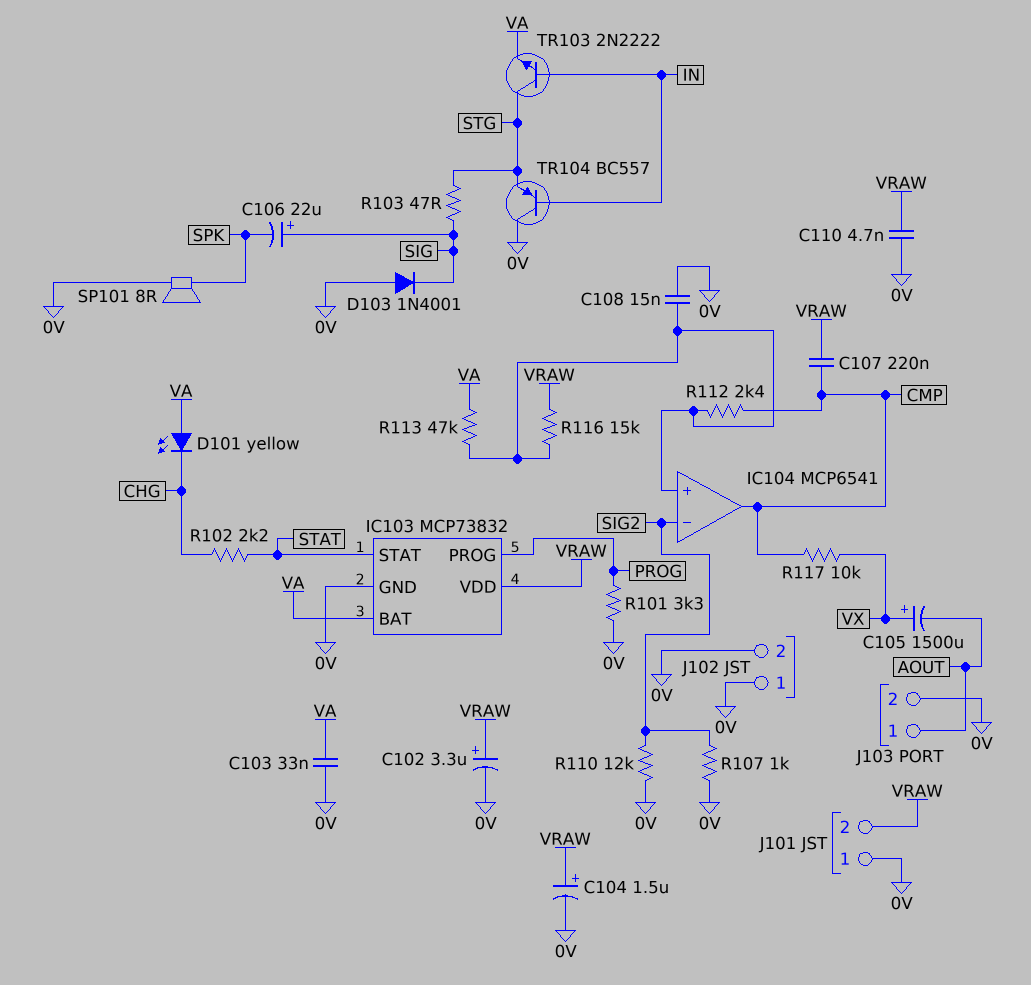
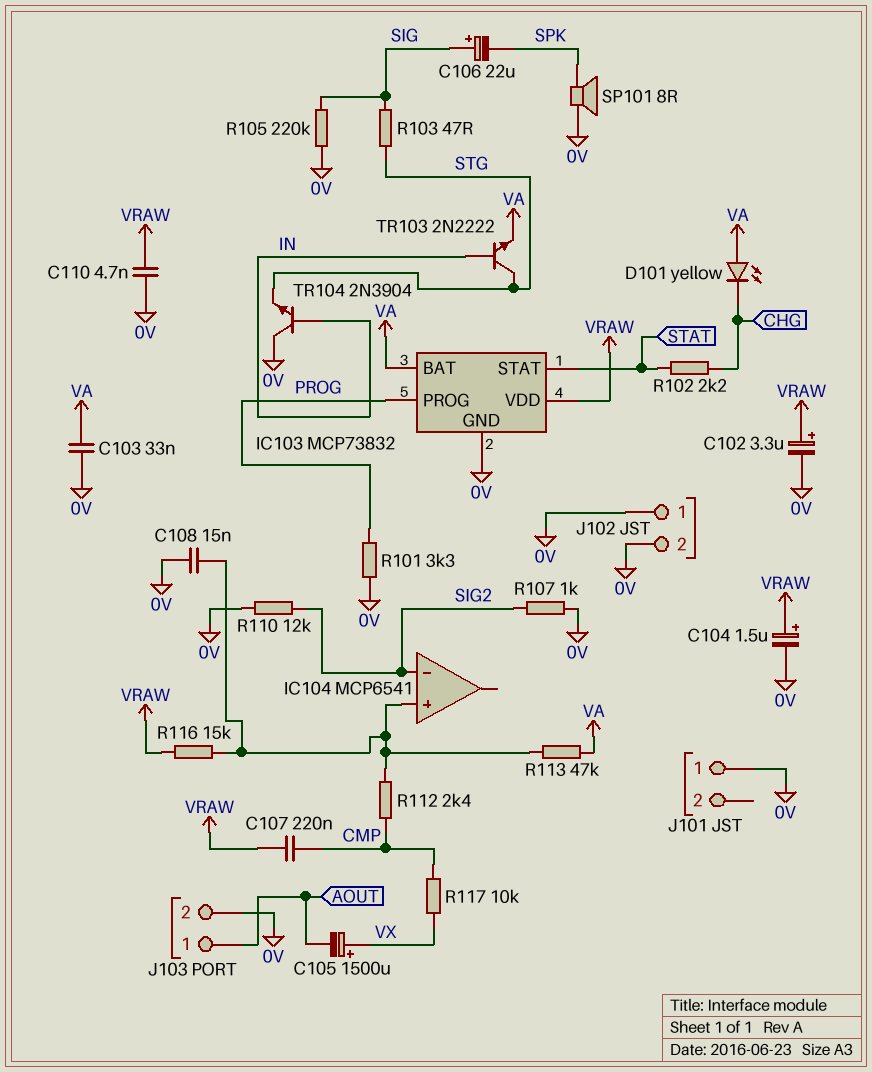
D103: diode 1N4001 (A 0V, K SIG) -> none
IC104 pin out: CMP -> none
J101 pin 2: VRAW -> none
R105: none -> 220k (0V, SIG)
TR104: PNP BC557 (B IN, C 0V, E STG) -> NPN 2N3904 (B IN, C 0V, E STG)

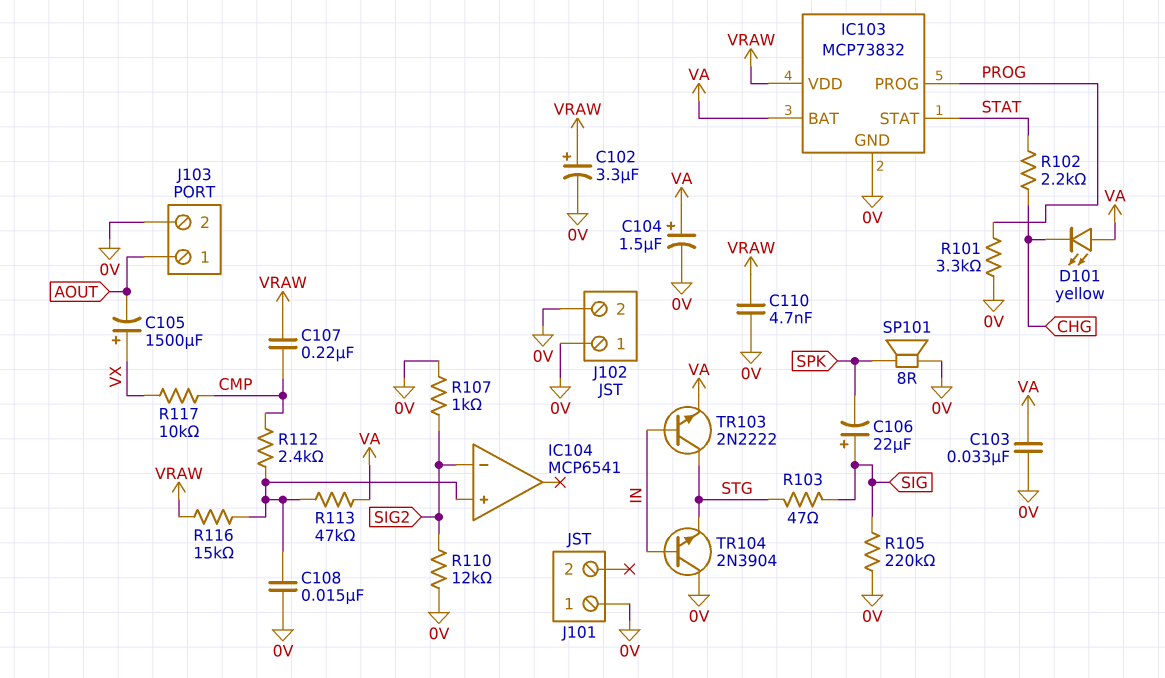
C104: 1.5uF (plus VRAW, minus 0V) -> 1.5uF (plus VA, minus 0V)

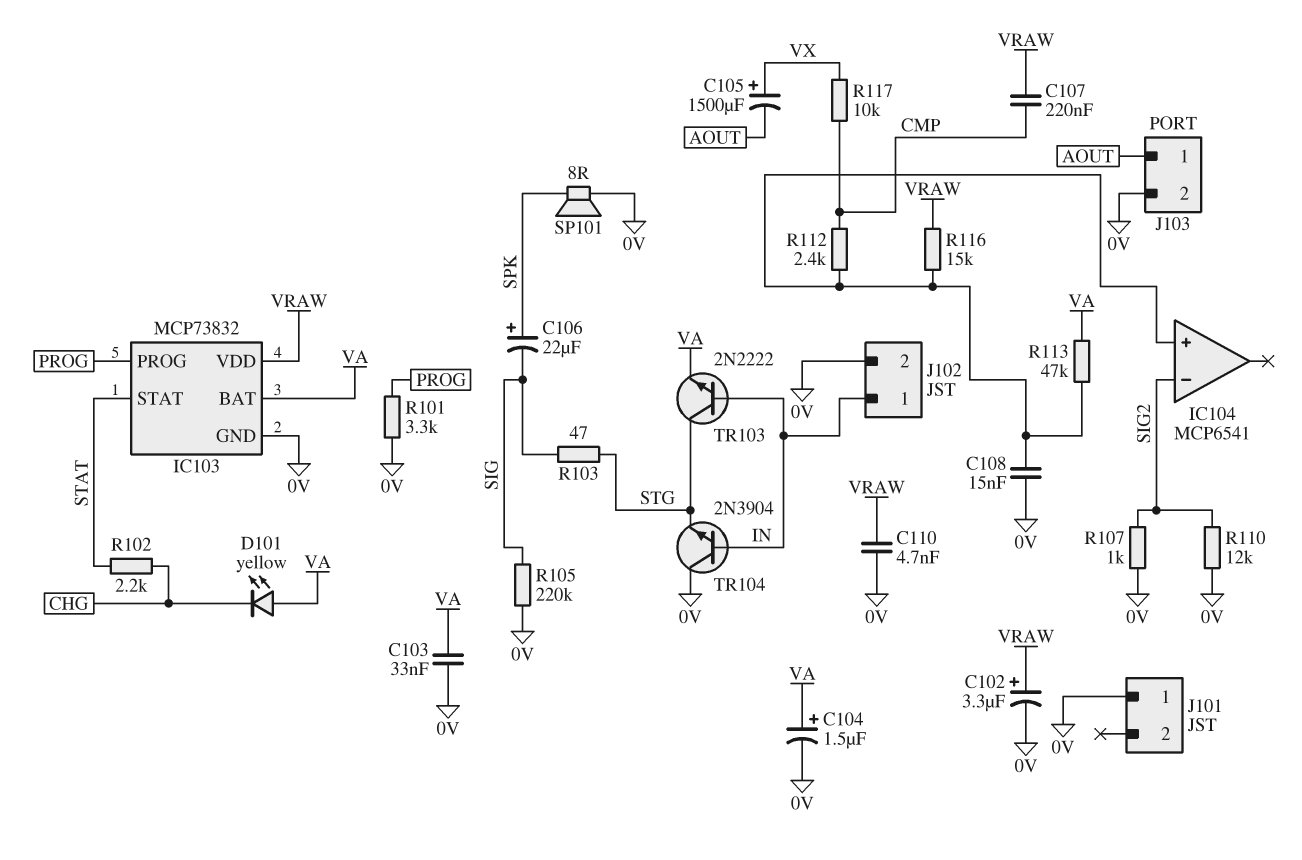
C106: 22uF (plus SIG, minus SPK) -> 22uF (plus SPK, minus SIG)
J102 pin 1: 0V -> IN

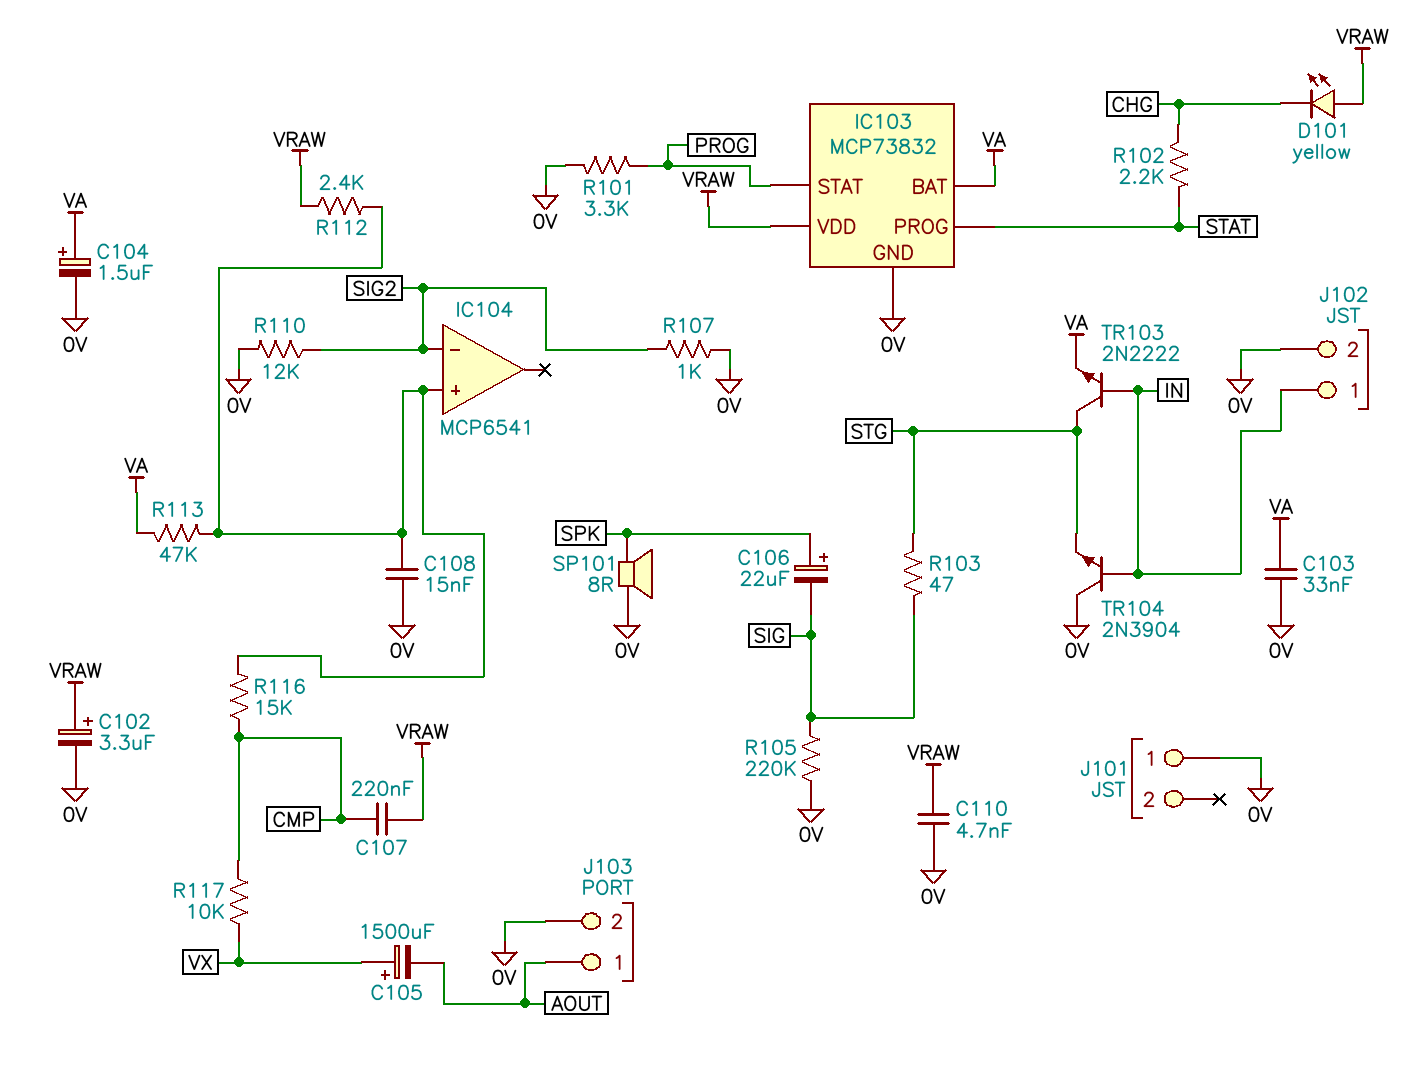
D101: LED yellow (A VA, K CHG) -> LED yellow (A VRAW, K CHG)
IC103 pin PROG: PROG -> STAT
IC103 pin STAT: STAT -> PROG
R112: 2.4k (CMP, IC104/in+) -> 2.4k (IC104/in+, VRAW)
R116: 15k (IC104/in+, VRAW) -> 15k (CMP, IC104/in+)

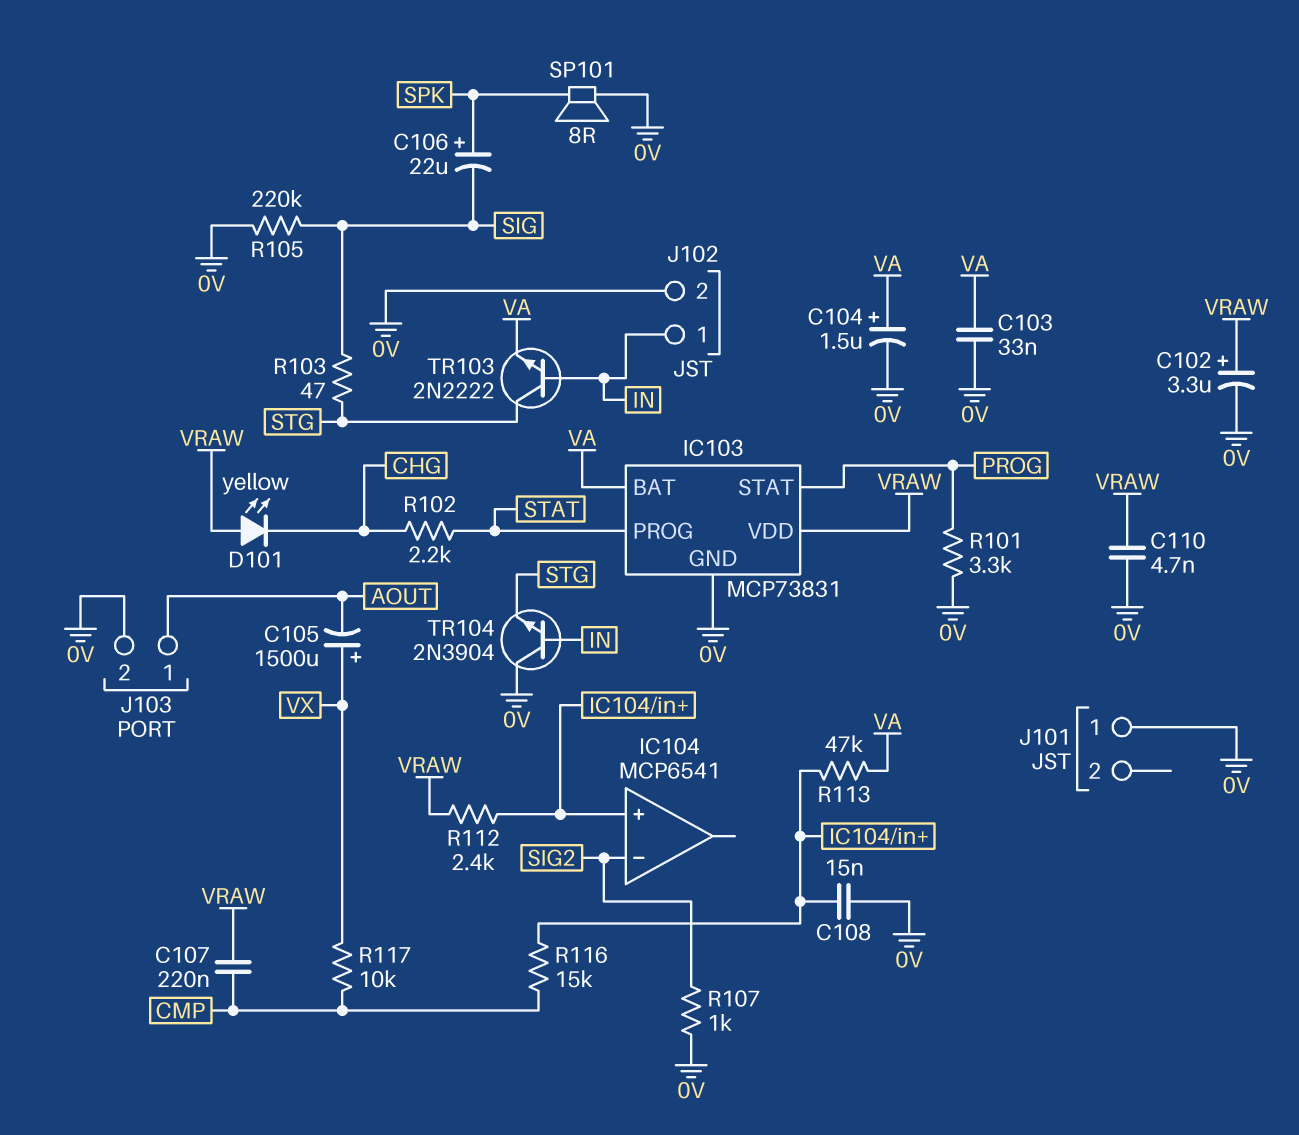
IC103: MCP73832 -> MCP73831
R110: 12k (0V, SIG2) -> none

